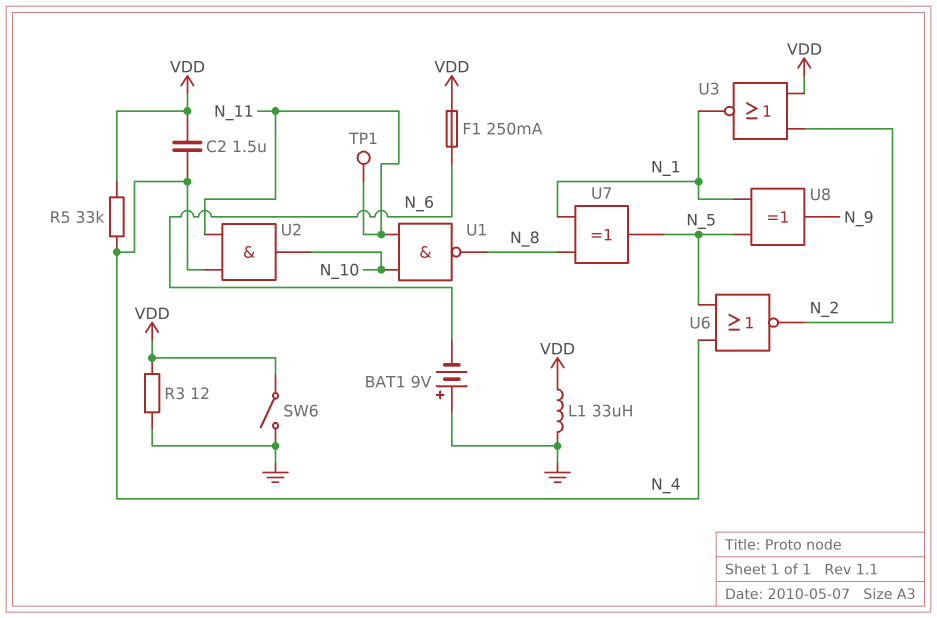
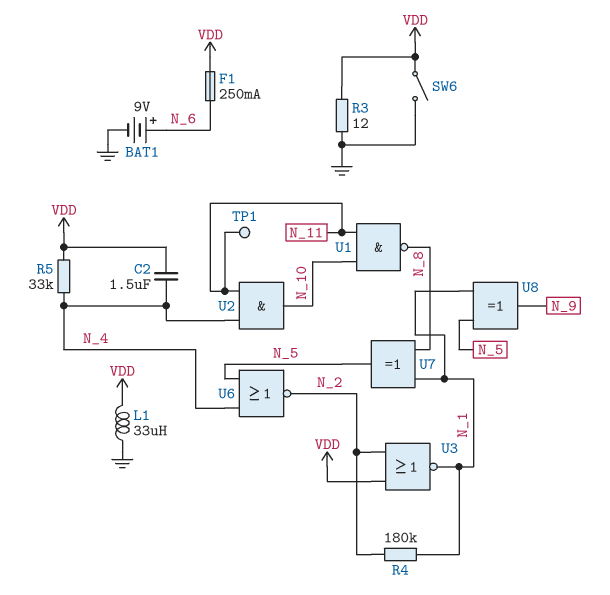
BAT1: 9V (plus GND, minus N_6) -> 9V (plus N_6, minus GND)
R4: none -> 180k (N_1, N_2)

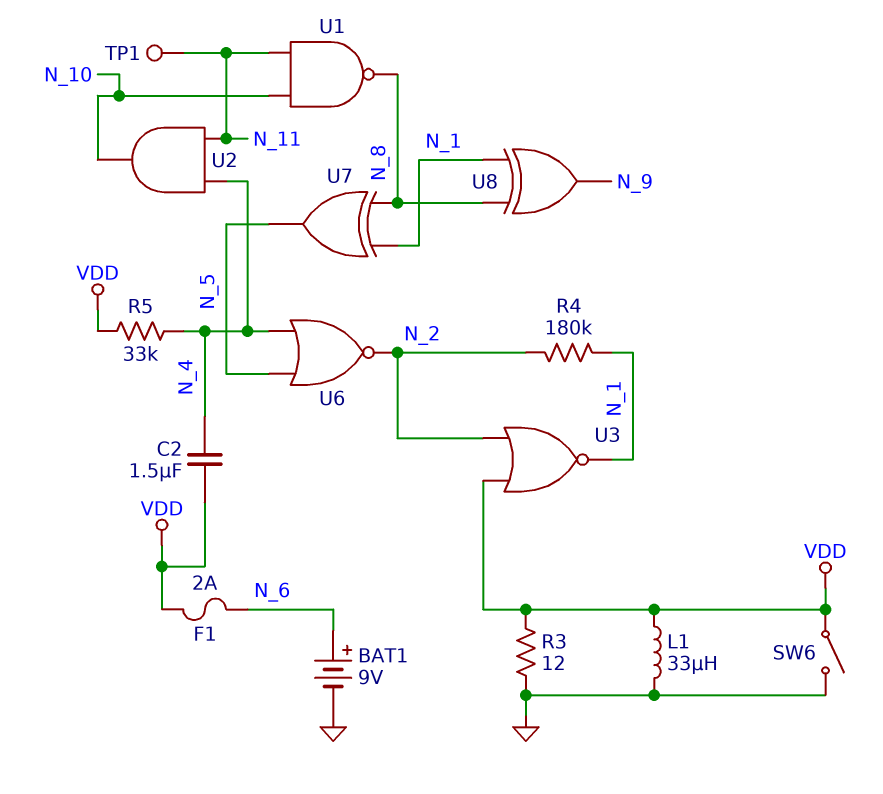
F1: 250mA (N_6, VDD) -> 2A (N_6, VDD)
U8: XOR (in N_1, in N_5, out N_9) -> XOR (in N_1, in N_8, out N_9)

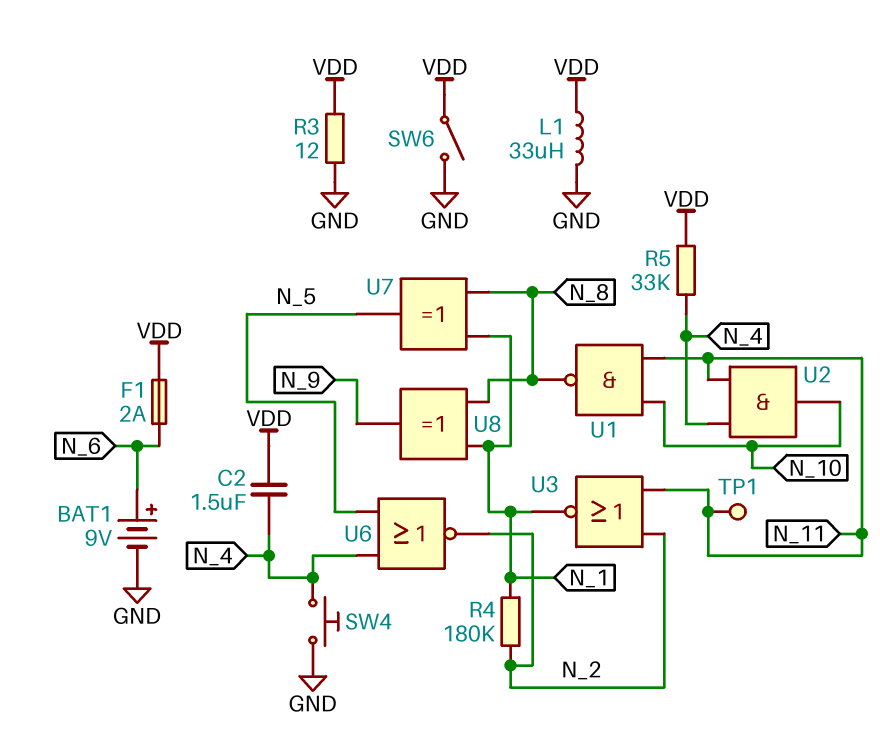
SW4: none -> button (GND, N_4)
U3: NOR (in N_2, in VDD, out N_1) -> NOR (in N_2, in N_11, out N_1)

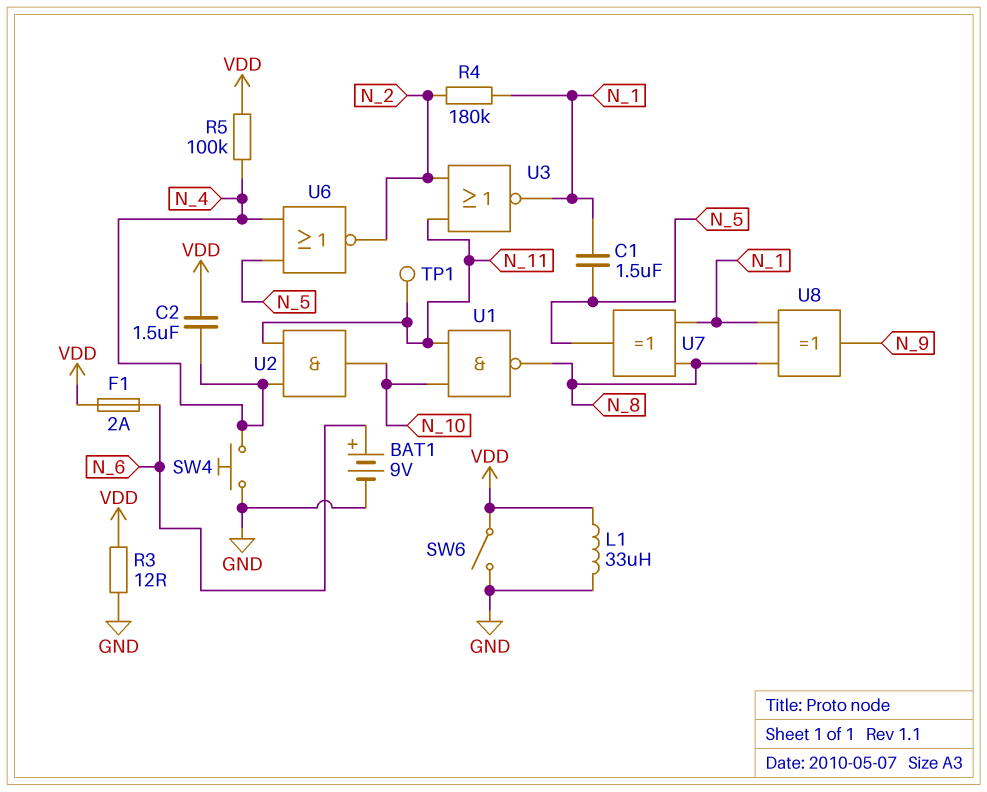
C1: none -> 1.5uF (N_1, N_5)
R5: 33k (N_4, VDD) -> 100k (N_4, VDD)

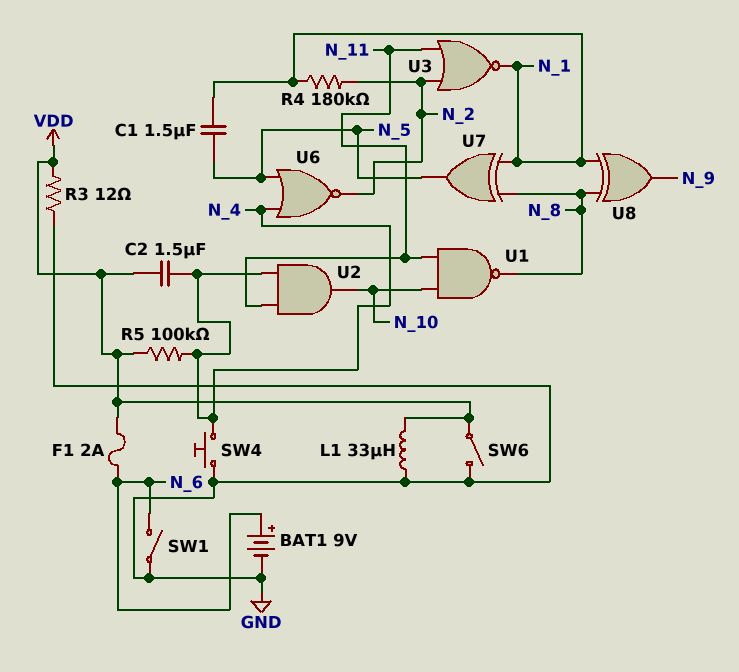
SW1: none -> switch (GND, N_6)
TP1: test point (N_11) -> none

